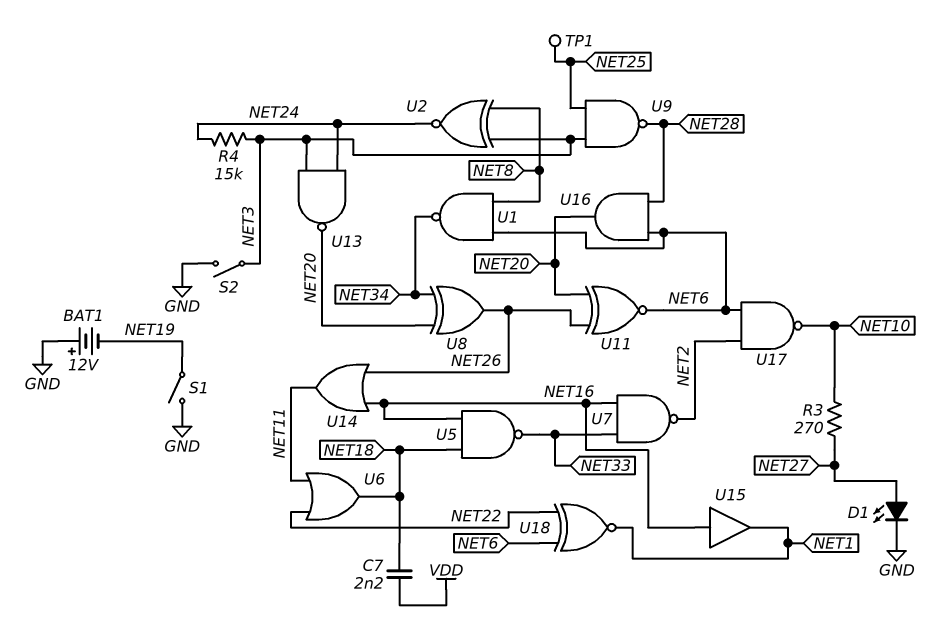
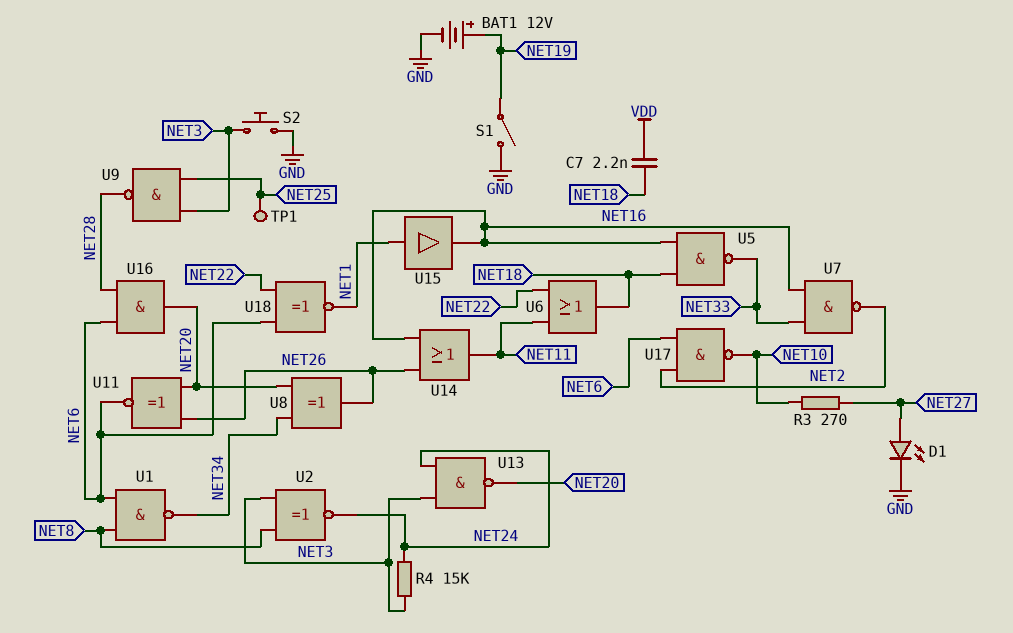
BAT1: 12V (plus GND, minus NET19) -> 12V (plus NET19, minus GND)
S2: switch (GND, NET3) -> button (GND, NET3)
U15: buffer (in NET16, out NET1) -> buffer (in NET1, out NET16)

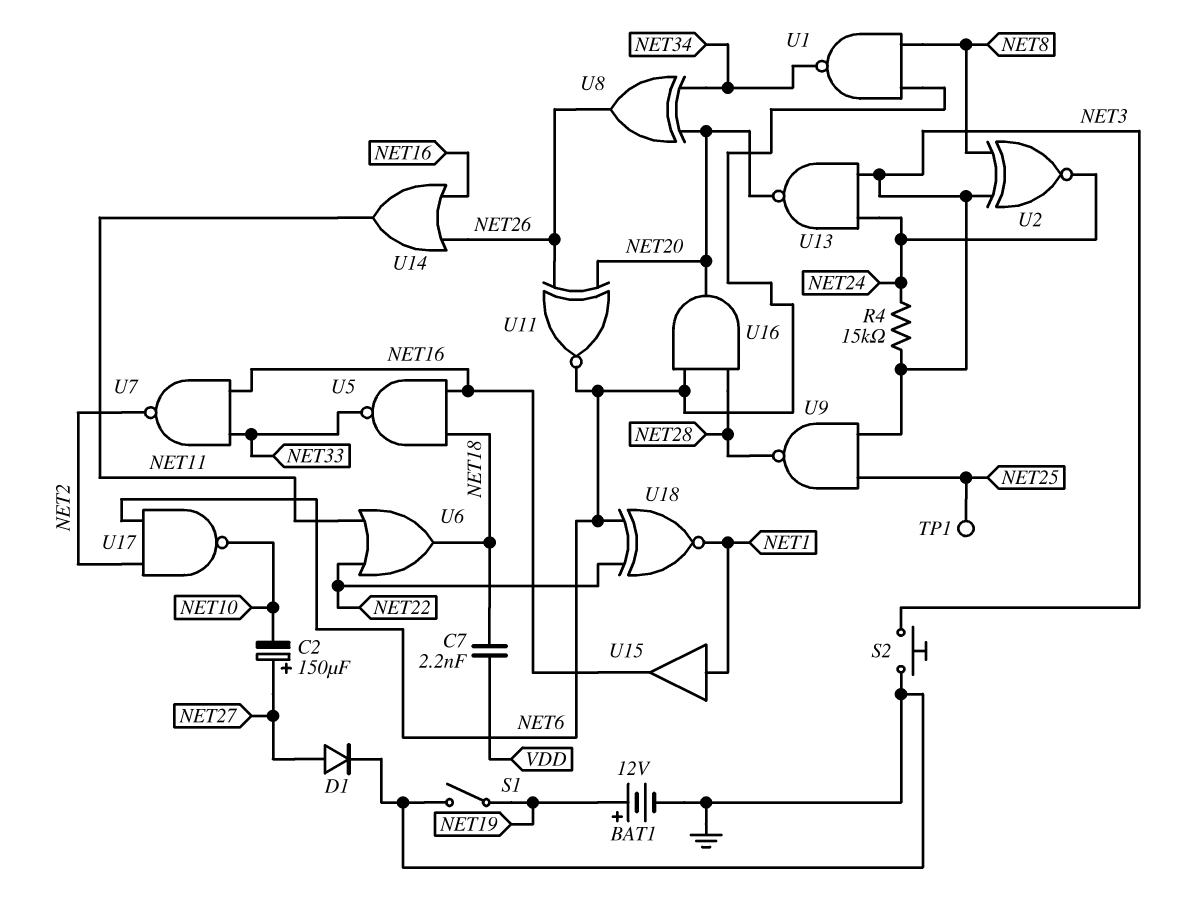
C2: none -> 150uF (plus NET27, minus NET10)
D1: LED (A NET27, K GND) -> diode (A NET27, K GND)
R3: 270 (NET10, NET27) -> none

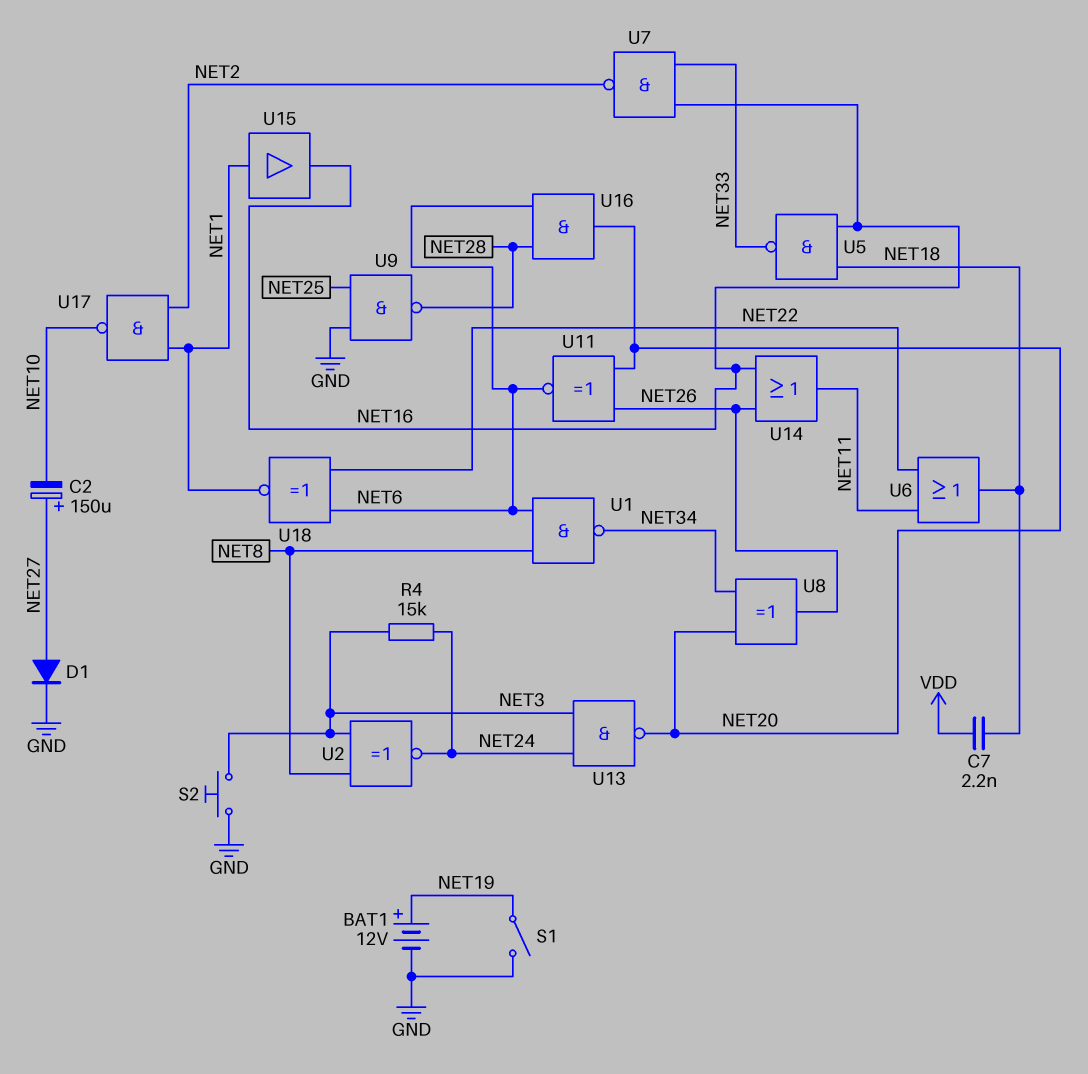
TP1: test point (NET25) -> none
U9: NAND (in NET3, in NET25, out NET28) -> NAND (in GND, in NET25, out NET28)
U17: NAND (in NET2, in NET6, out NET10) -> NAND (in NET1, in NET2, out NET10)

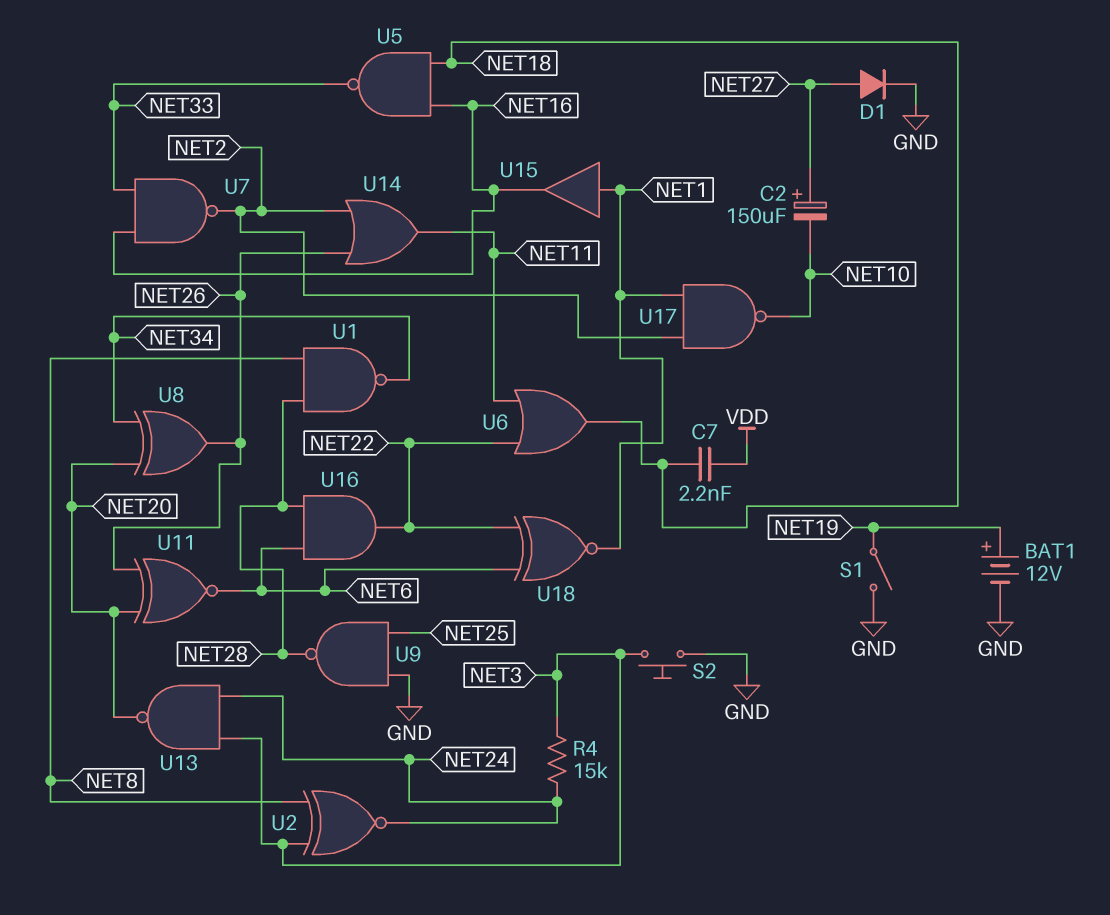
U1: NAND (in NET6, in NET8, out NET34) -> NAND (in NET8, in NET28, out NET34)
U14: OR (in NET16, in NET26, out NET11) -> OR (in NET2, in NET26, out NET11)
U16: AND (in NET6, in NET28, out NET20) -> AND (in NET6, in NET28, out NET22)

